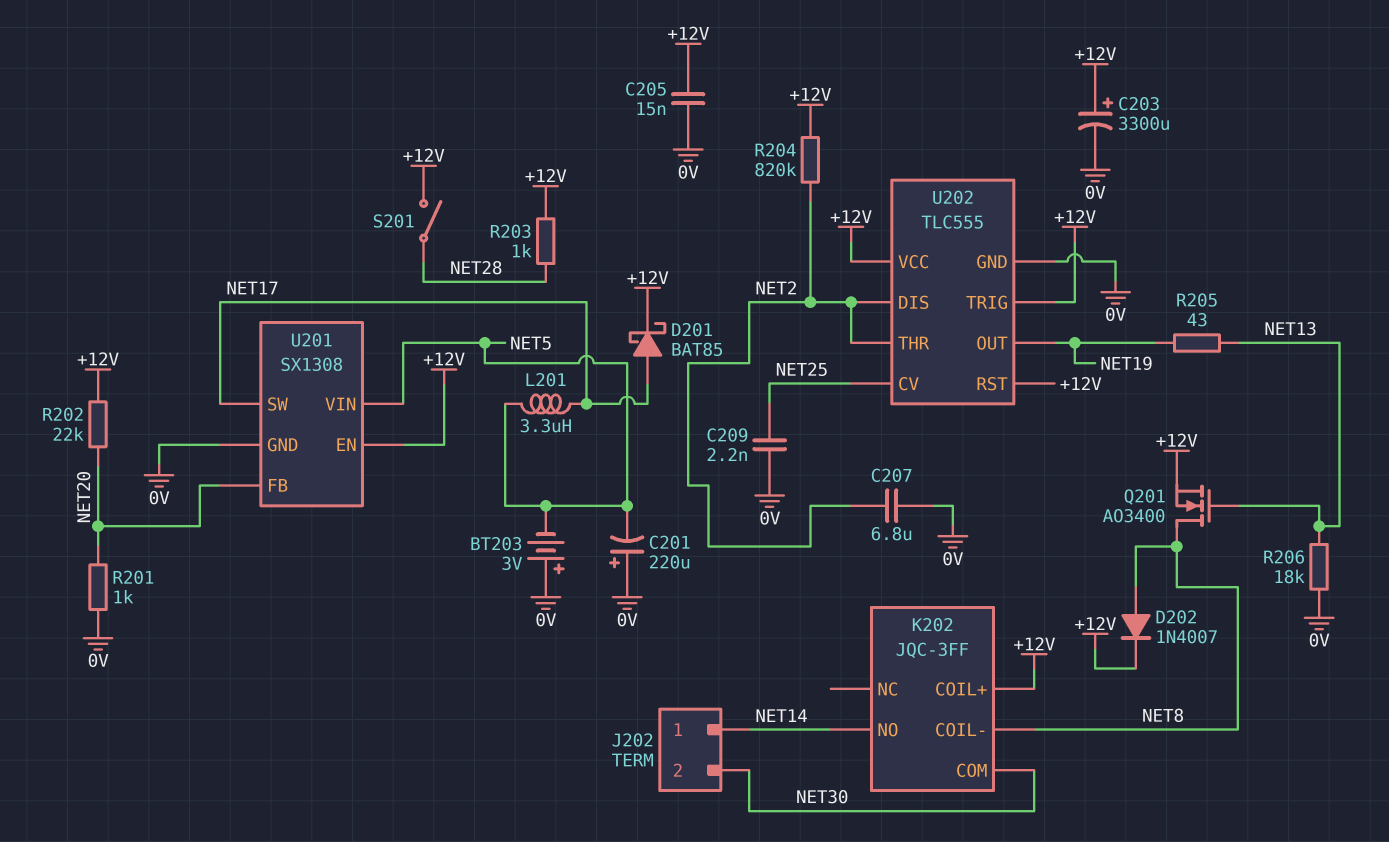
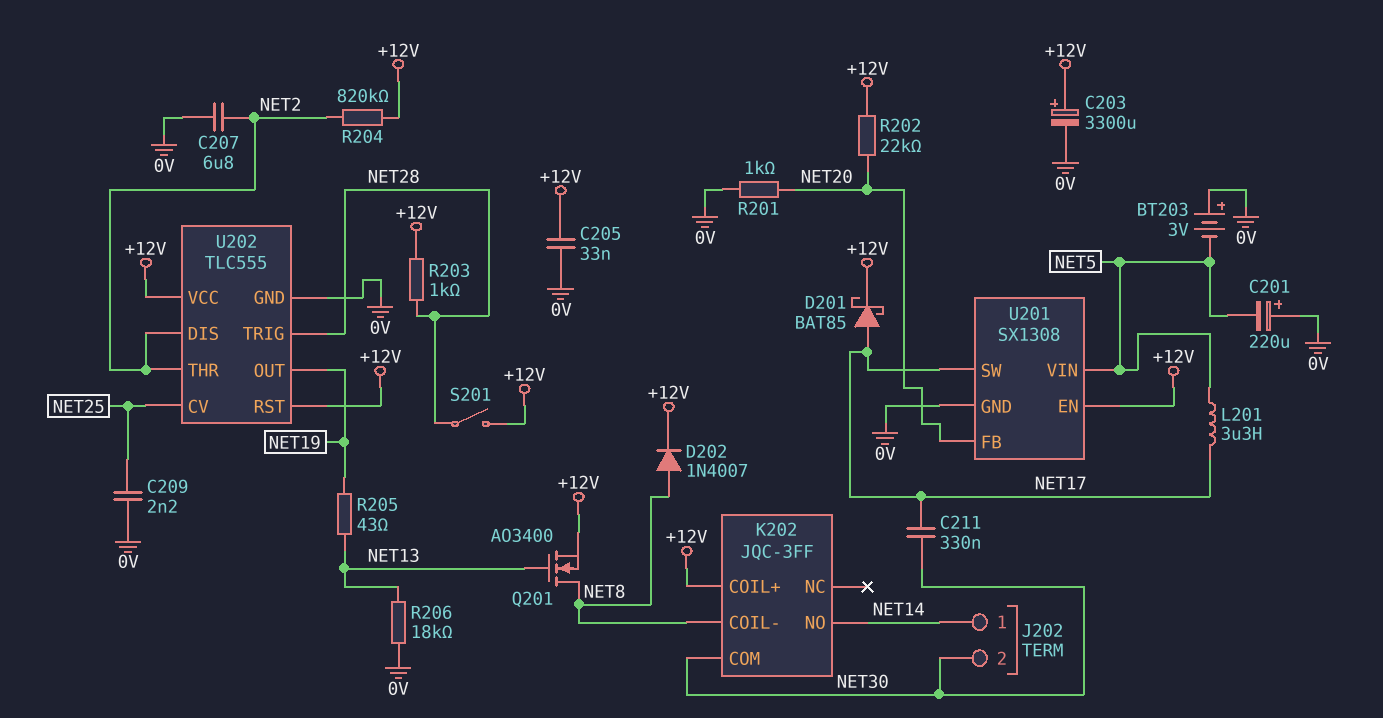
C205: 15nF (+12V, 0V) -> 33nF (+12V, 0V)
C211: none -> 330nF (NET17, NET30)
U202 pin TRIG: +12V -> NET28

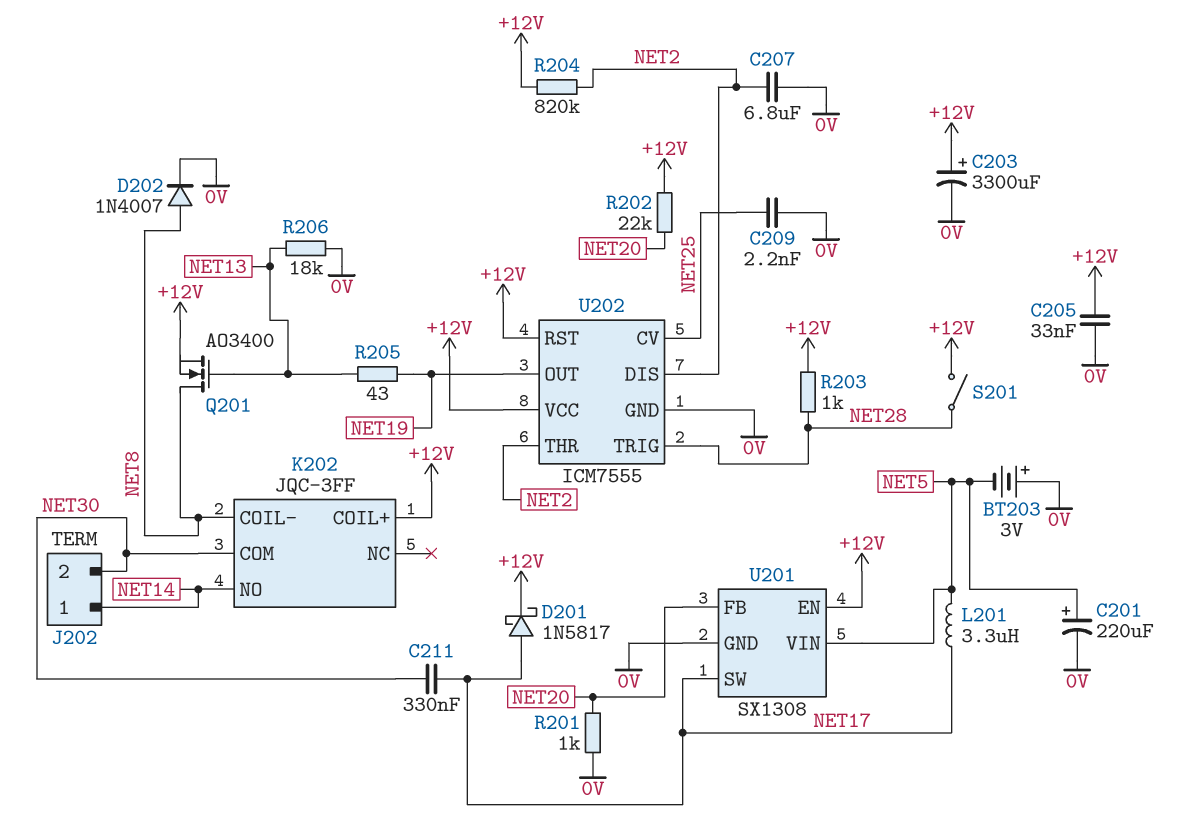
C201: 220uF (plus 0V, minus NET5) -> 220uF (plus NET5, minus 0V)
D201: schottky BAT85 (A NET17, K +12V) -> schottky 1N5817 (A NET17, K +12V)
D202: diode 1N4007 (A NET8, K +12V) -> diode 1N4007 (A NET8, K 0V)
U202: TLC555 -> ICM7555

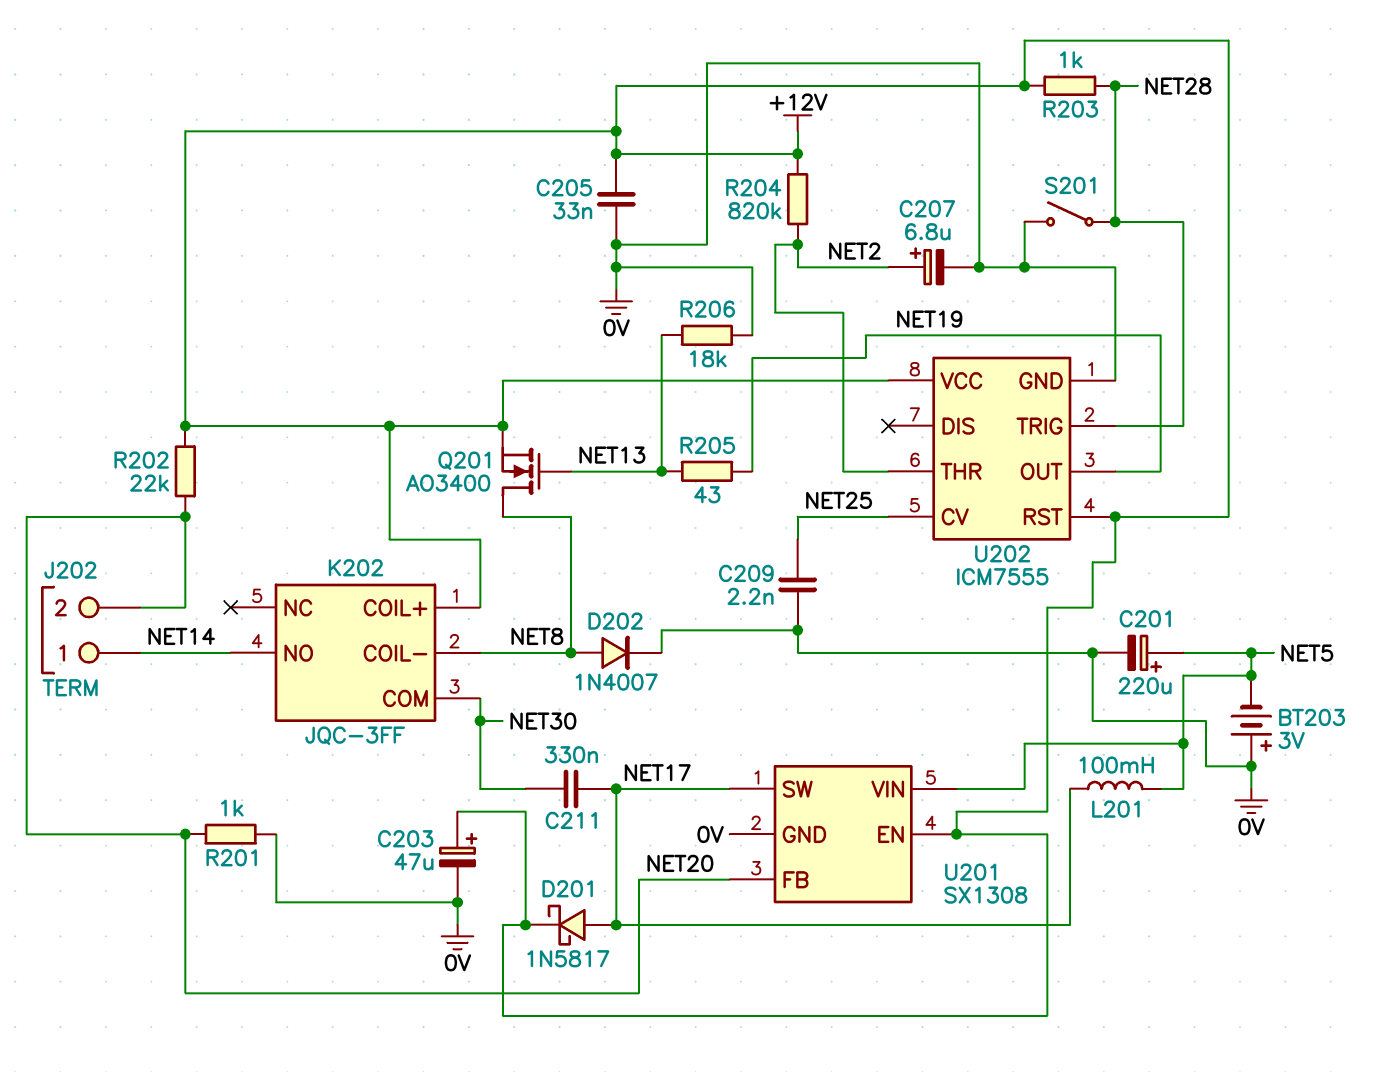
C203: 3300uF (plus +12V, minus 0V) -> 47uF (plus +12V, minus 0V)
C207: 6.8uF (0V, NET2) -> 6.8uF (plus NET2, minus 0V)
J202 pin 2: NET30 -> NET20
L201: 3.3uH (NET5, NET17) -> 100mH (NET5, NET17)
S201: switch (+12V, NET28) -> switch (0V, NET28)
U202 pin DIS: NET2 -> none

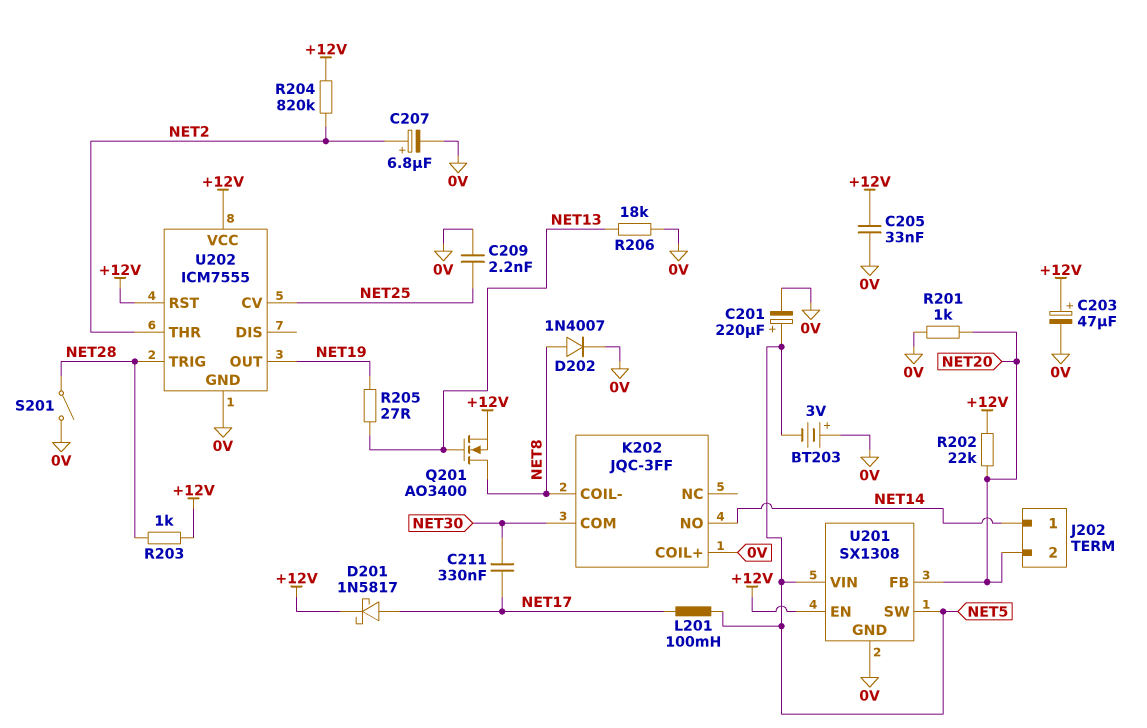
K202 pin COIL+: +12V -> 0V
R205: 43 (NET13, NET19) -> 27 (NET13, NET19)
U201 pin SW: NET17 -> NET5

